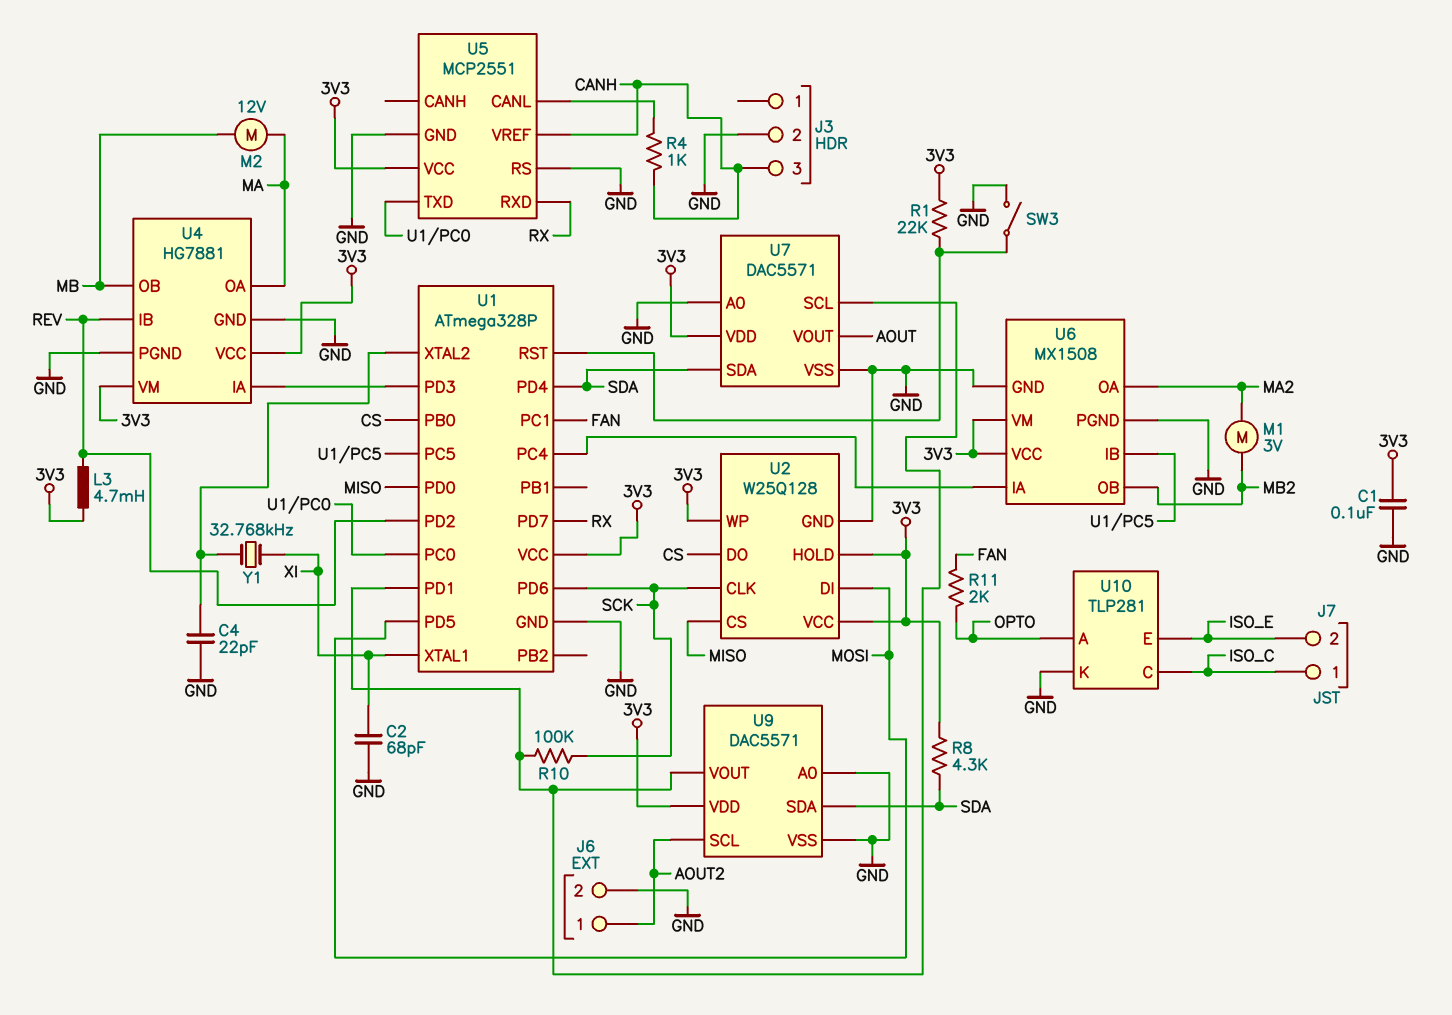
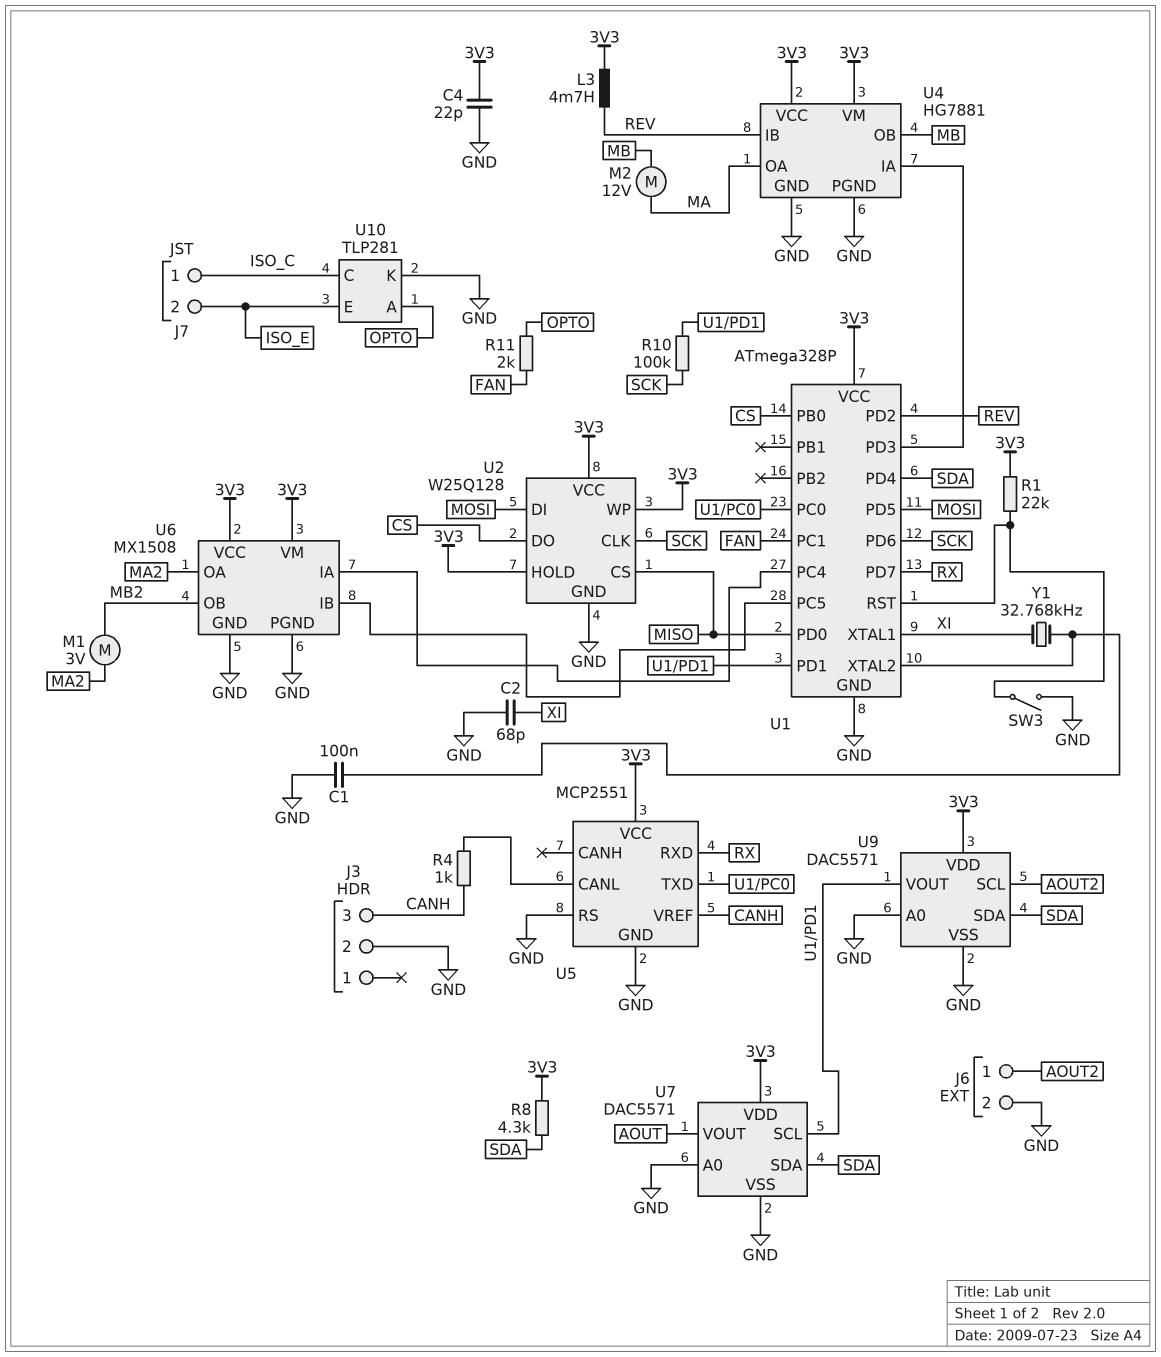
C1: 100nF (3V3, GND) -> 100nF (GND, U1/XTAL2)
C4: 22pF (GND, U1/XTAL2) -> 22pF (3V3, GND)

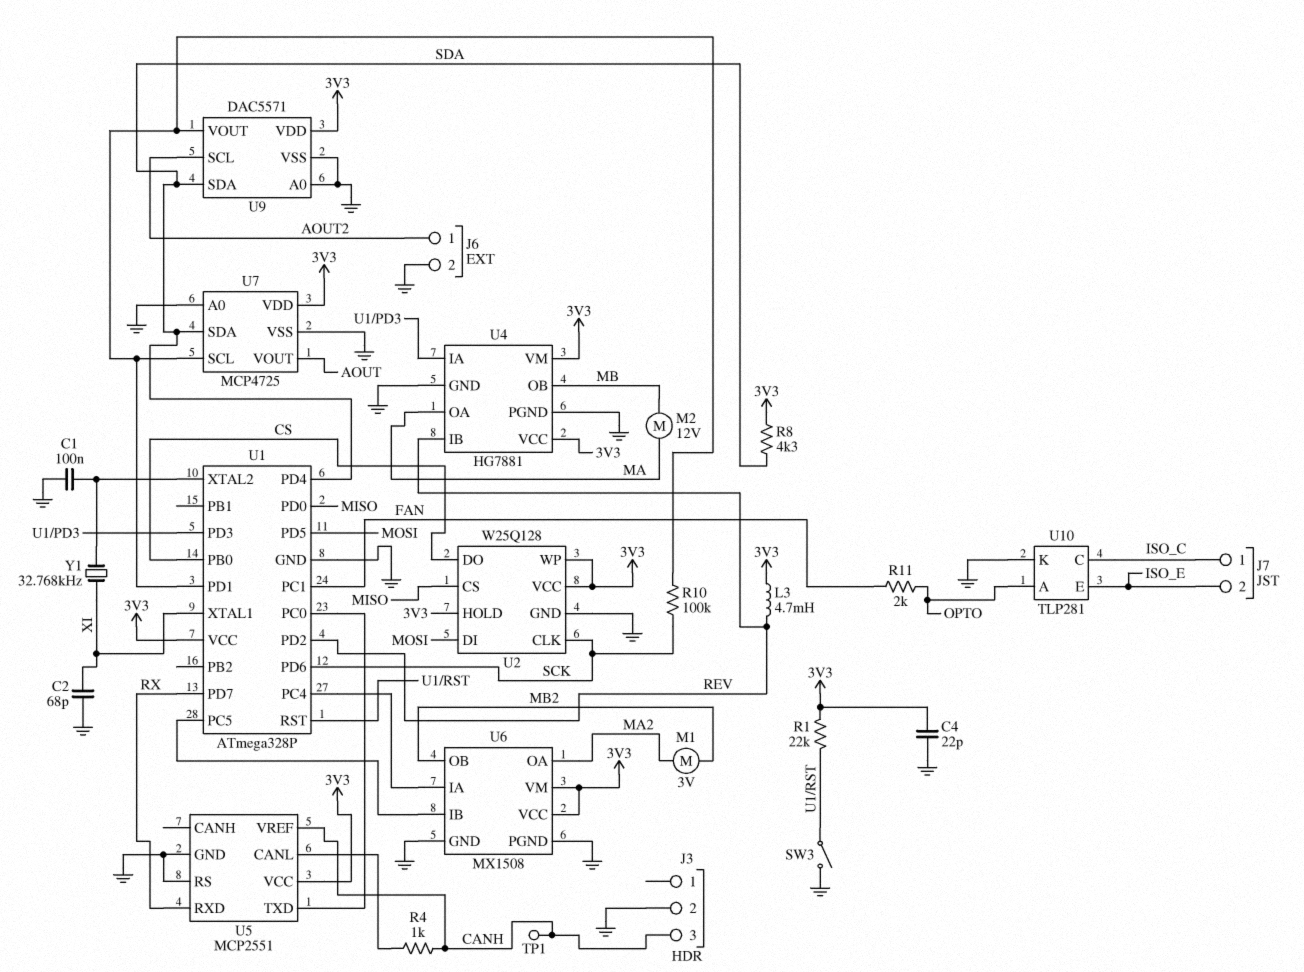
TP1: none -> test point (CANH)
U7: DAC5571 -> MCP4725

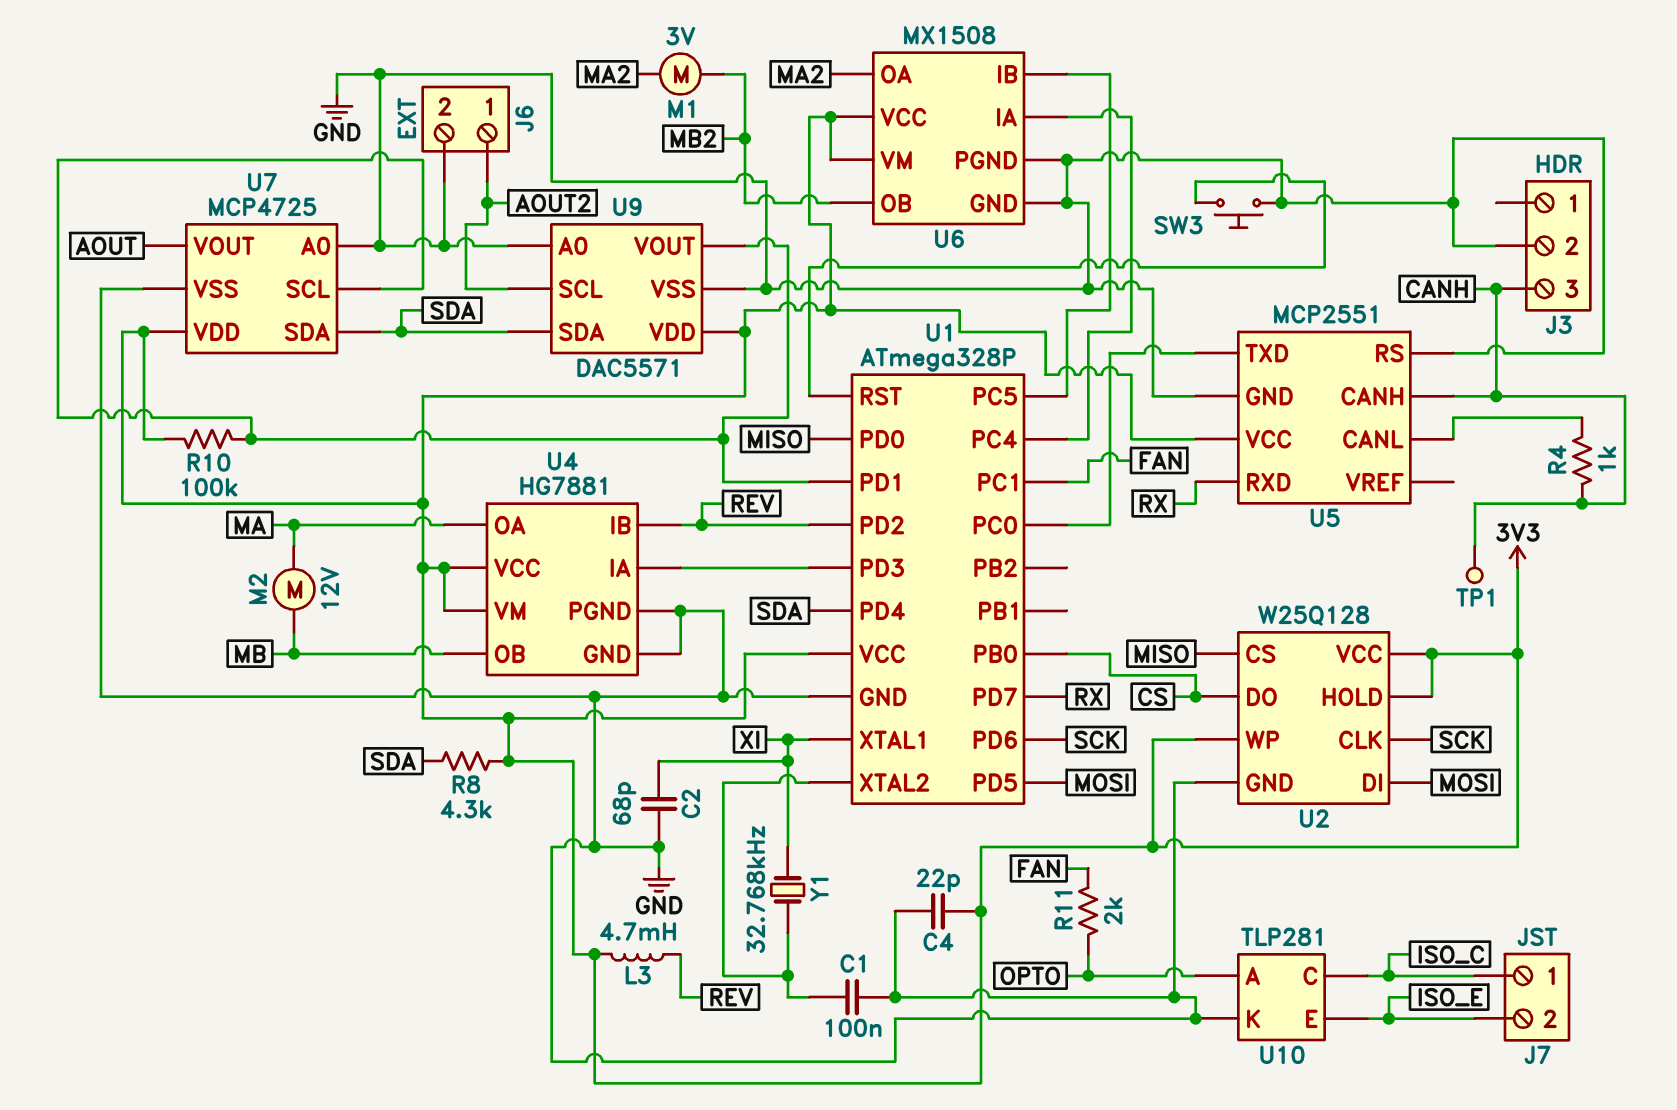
R1: 22k (3V3, U1/RST) -> none
R10: 100k (SCK, U1/PD1) -> 100k (3V3, U1/PD1)
SW3: switch (GND, U1/RST) -> button (GND, U1/RST)
U5 pin CANH: none -> CANH
U5 pin VREF: CANH -> none

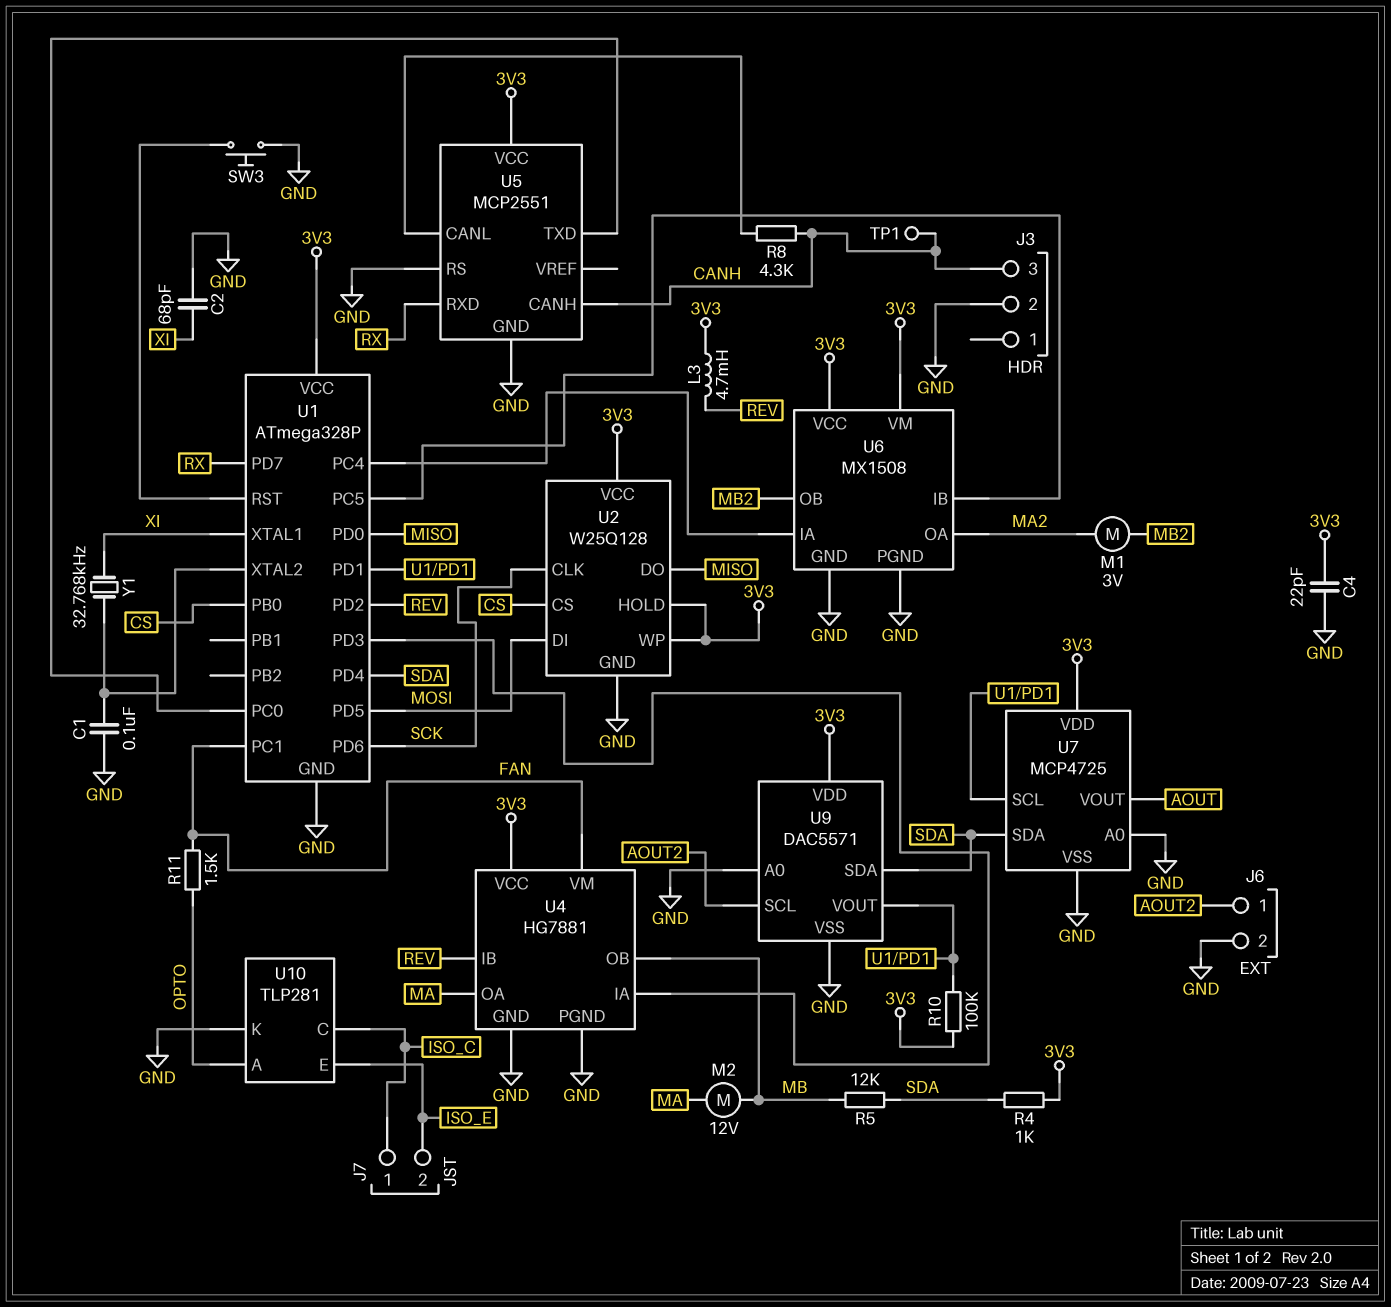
R4: 1k (CANH, U5/CANL) -> 1k (3V3, SDA)
R5: none -> 12k (MB, SDA)
R8: 4.3k (3V3, SDA) -> 4.3k (CANH, U5/CANL)
R11: 2k (FAN, OPTO) -> 1.5k (FAN, OPTO)
U2 pin CS: MISO -> CS
U2 pin DO: CS -> MISO
U4 pin VM: 3V3 -> FAN

